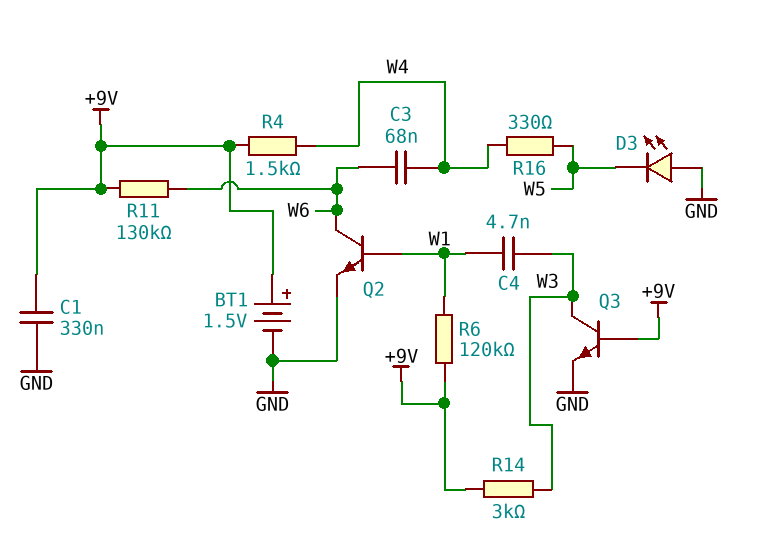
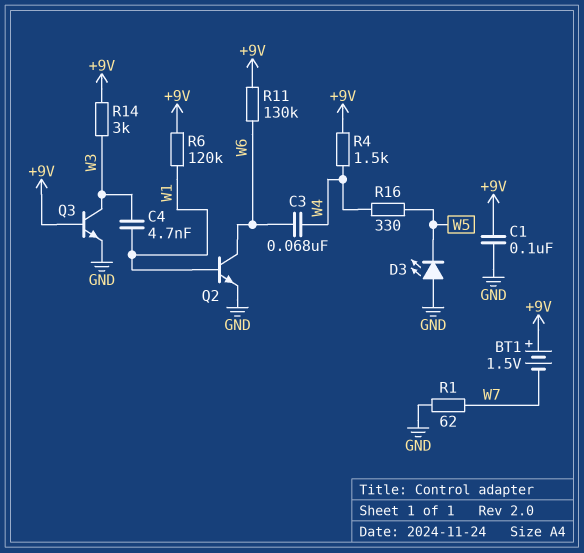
BT1: 1.5V (plus +9V, minus GND) -> 1.5V (plus +9V, minus W7)
C1: 330nF (+9V, GND) -> 100nF (+9V, GND)
R1: none -> 62 (GND, W7)

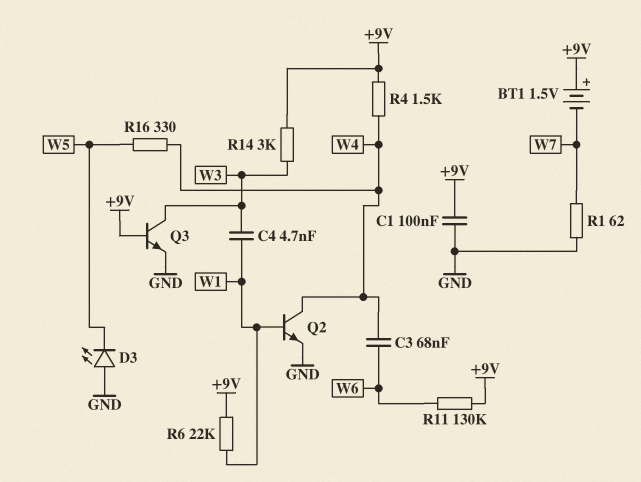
Q2: NPN (B W1, C W6, E GND) -> NPN (B W1, C W4, E GND)
R6: 120k (+9V, W1) -> 22k (+9V, W1)

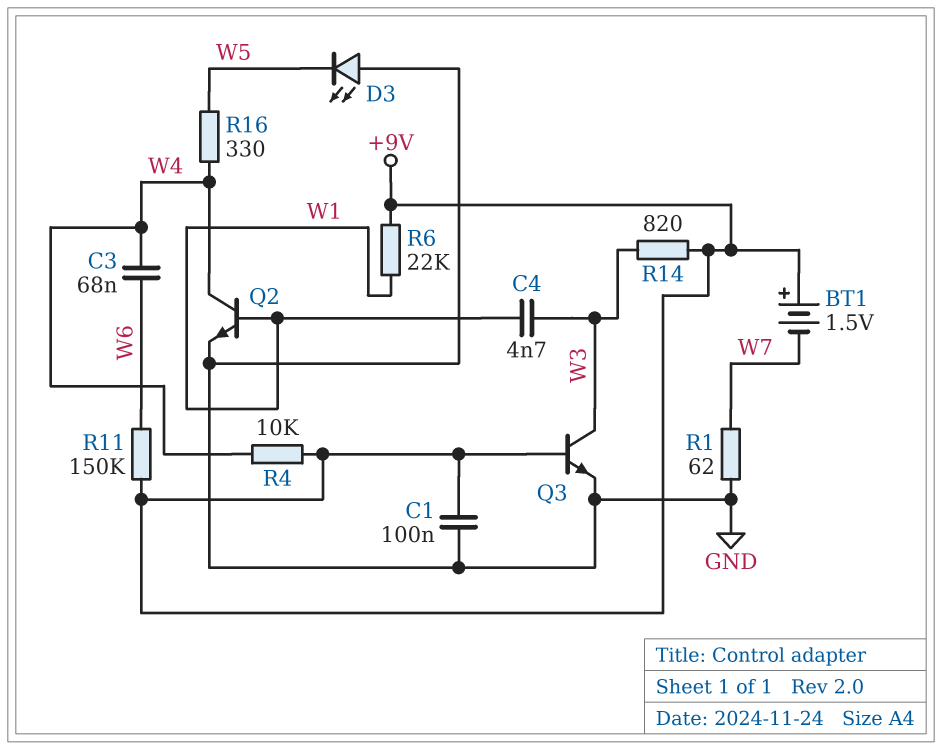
R4: 1.5k (+9V, W4) -> 10k (+9V, W4)
R11: 130k (+9V, W6) -> 150k (+9V, W6)
R14: 3k (+9V, W3) -> 820 (+9V, W3)

